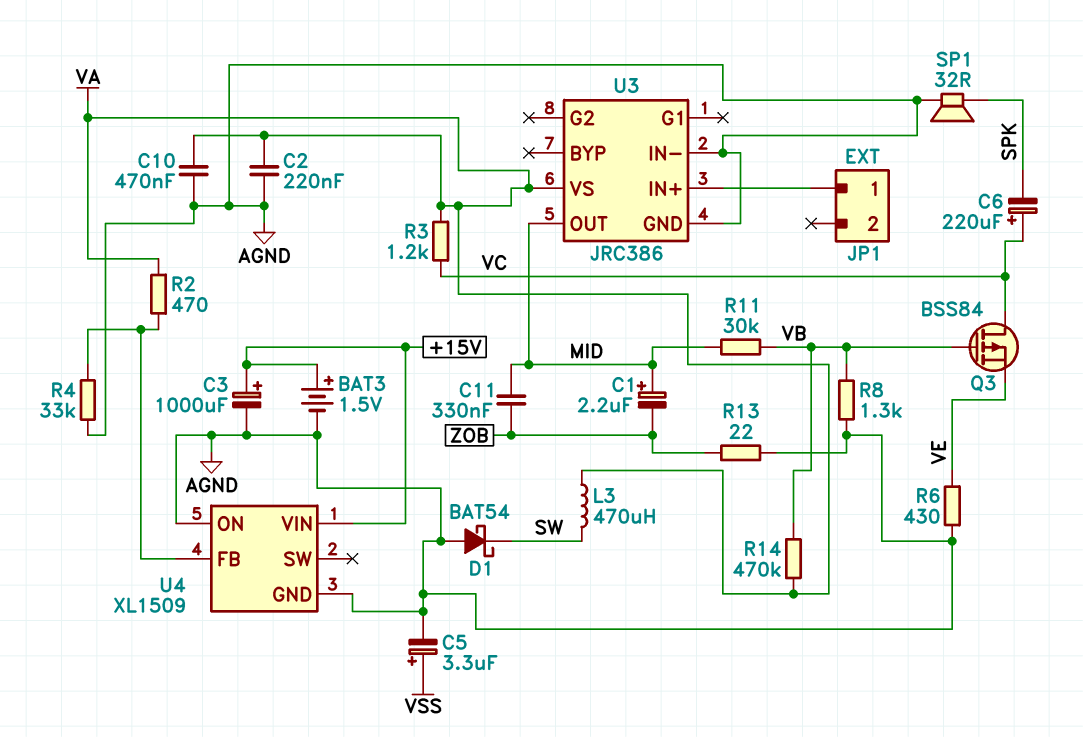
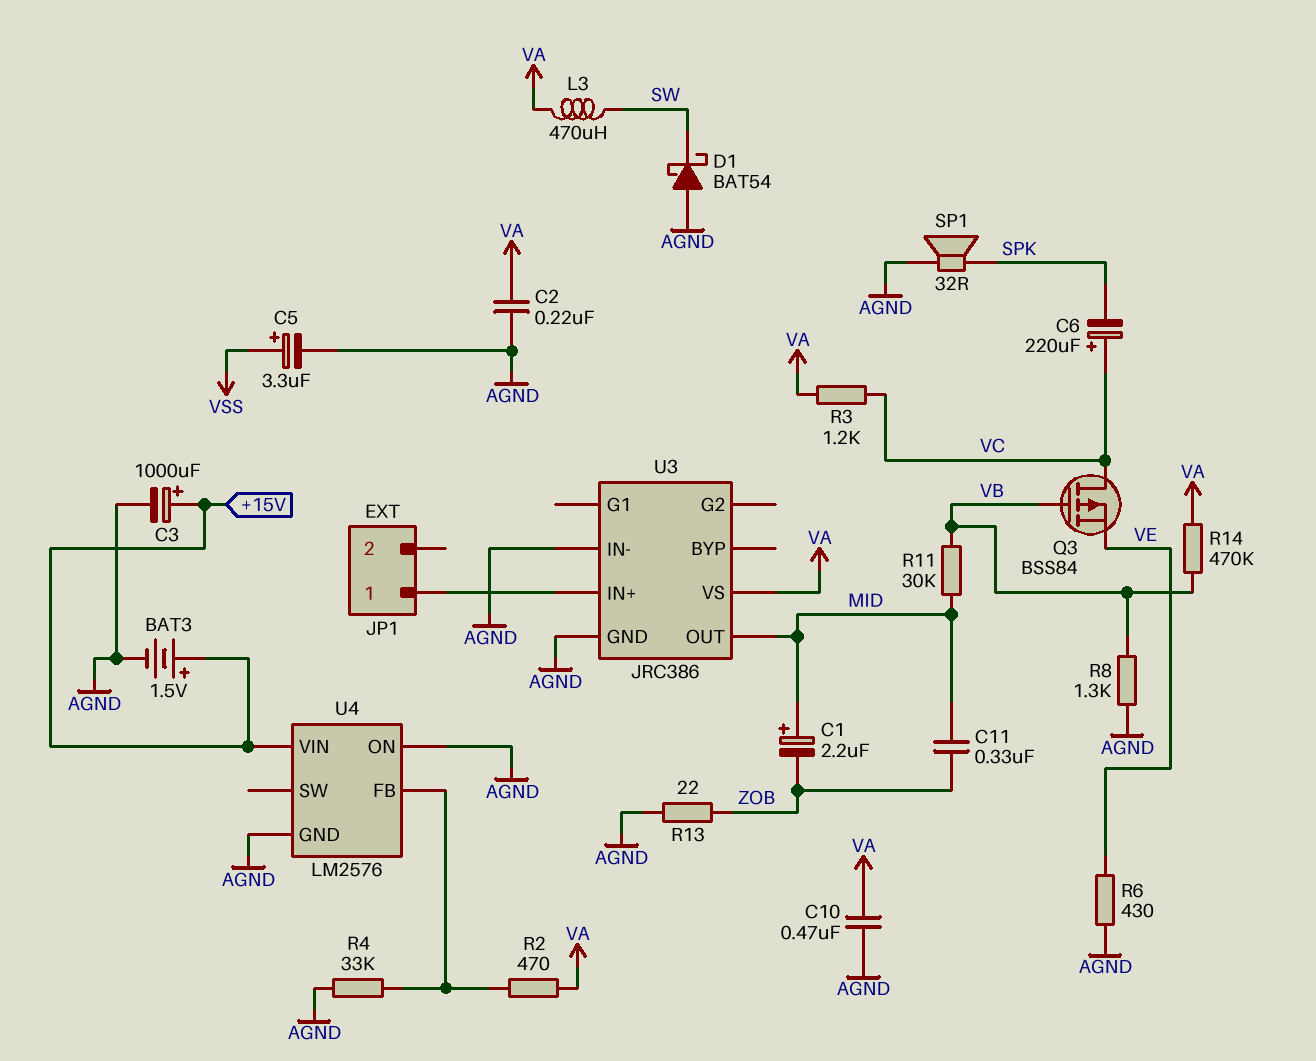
U4: XL1509 -> LM2576

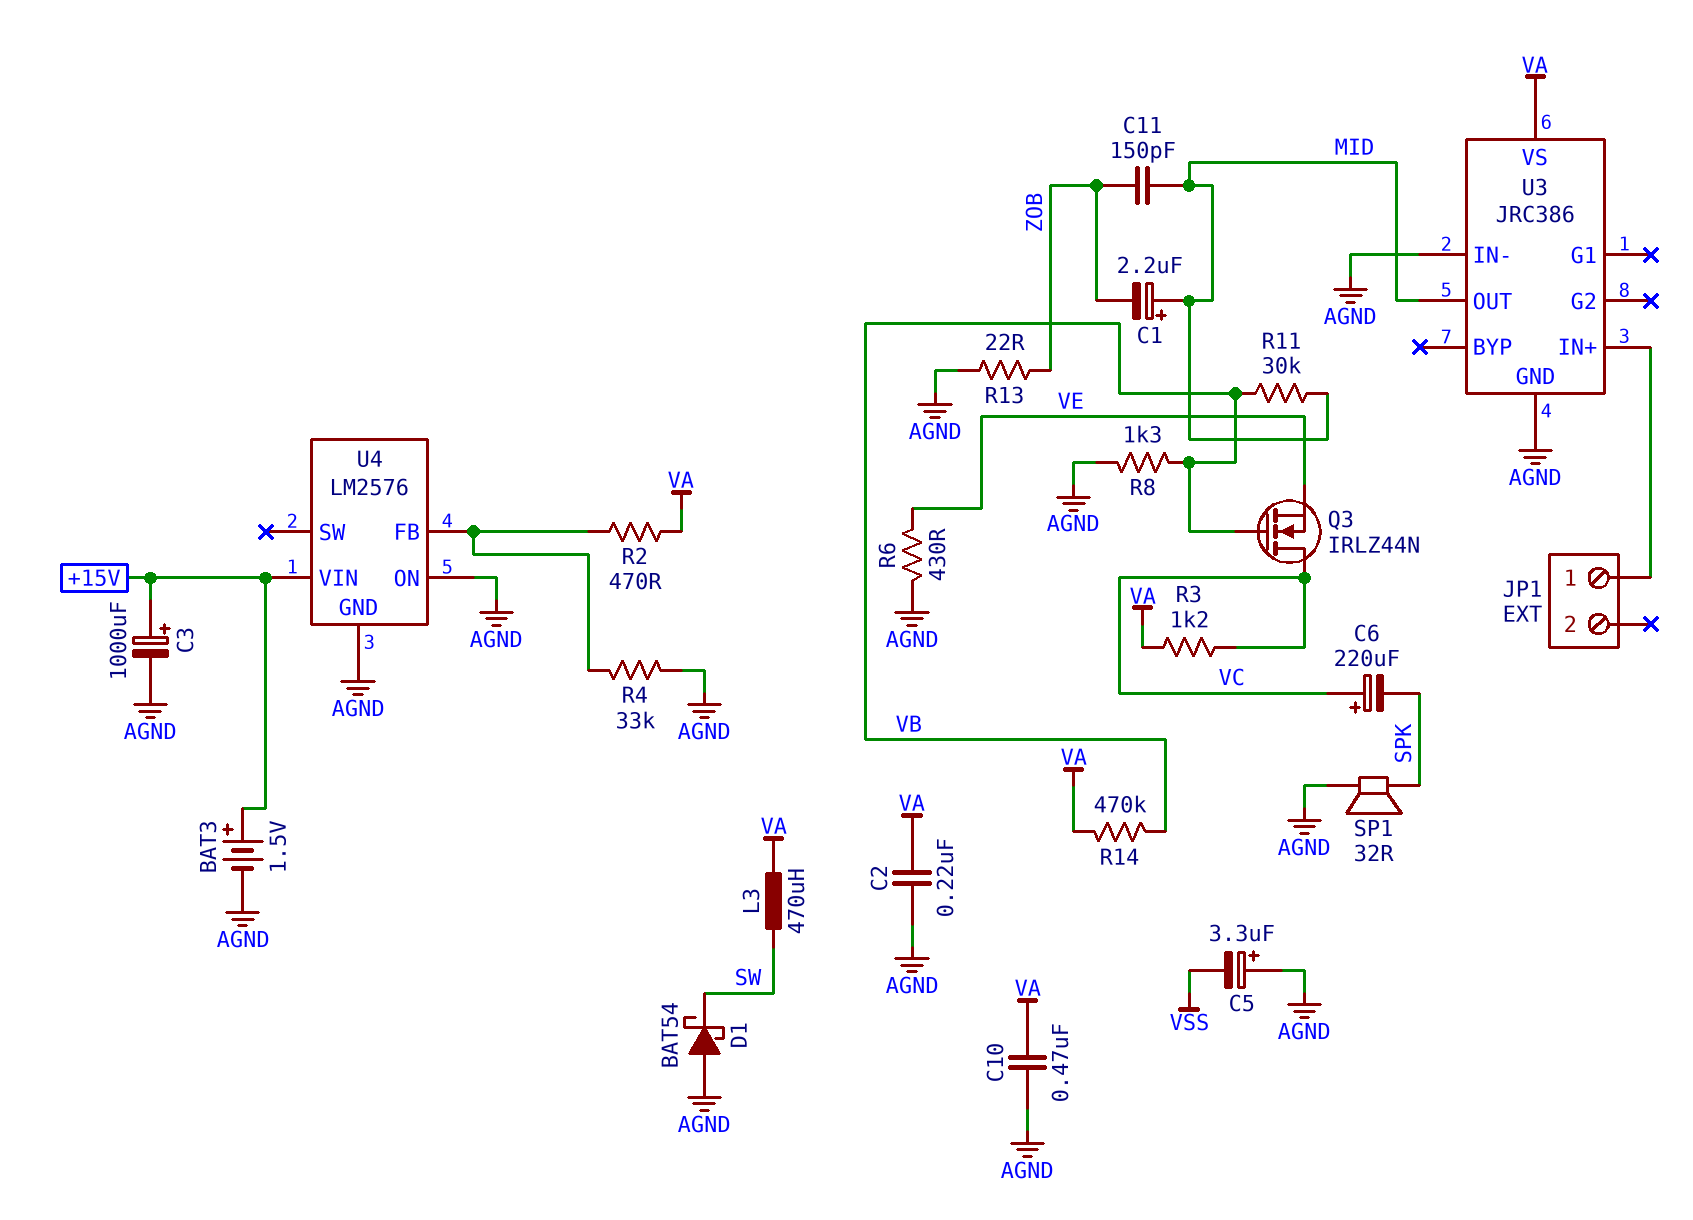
C5: 3.3uF (plus VSS, minus AGND) -> 3.3uF (plus AGND, minus VSS)
C11: 330nF (MID, ZOB) -> 150pF (MID, ZOB)
Q3: PMOS BSS84 (G VB, D VC, S VE) -> NMOS IRLZ44N (G VB, D VC, S VE)

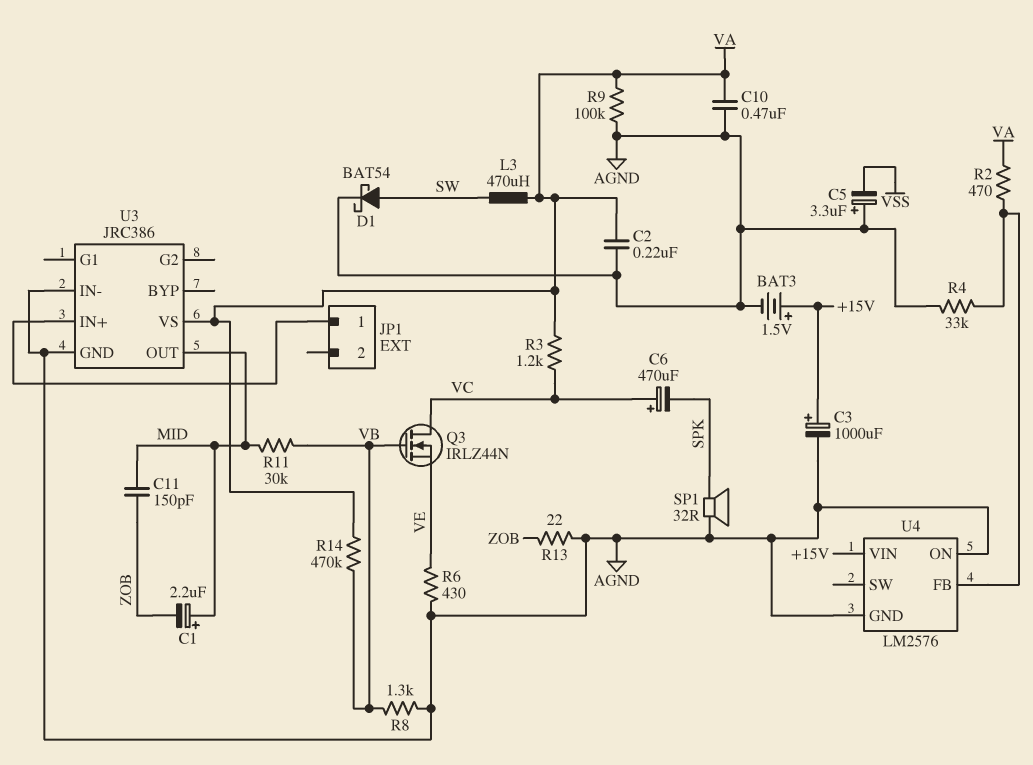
C6: 220uF (plus VC, minus SPK) -> 470uF (plus VC, minus SPK)
D1: schottky BAT54 (A AGND, K SW) -> schottky BAT54 (A SW, K AGND)
R9: none -> 100k (AGND, VA)

